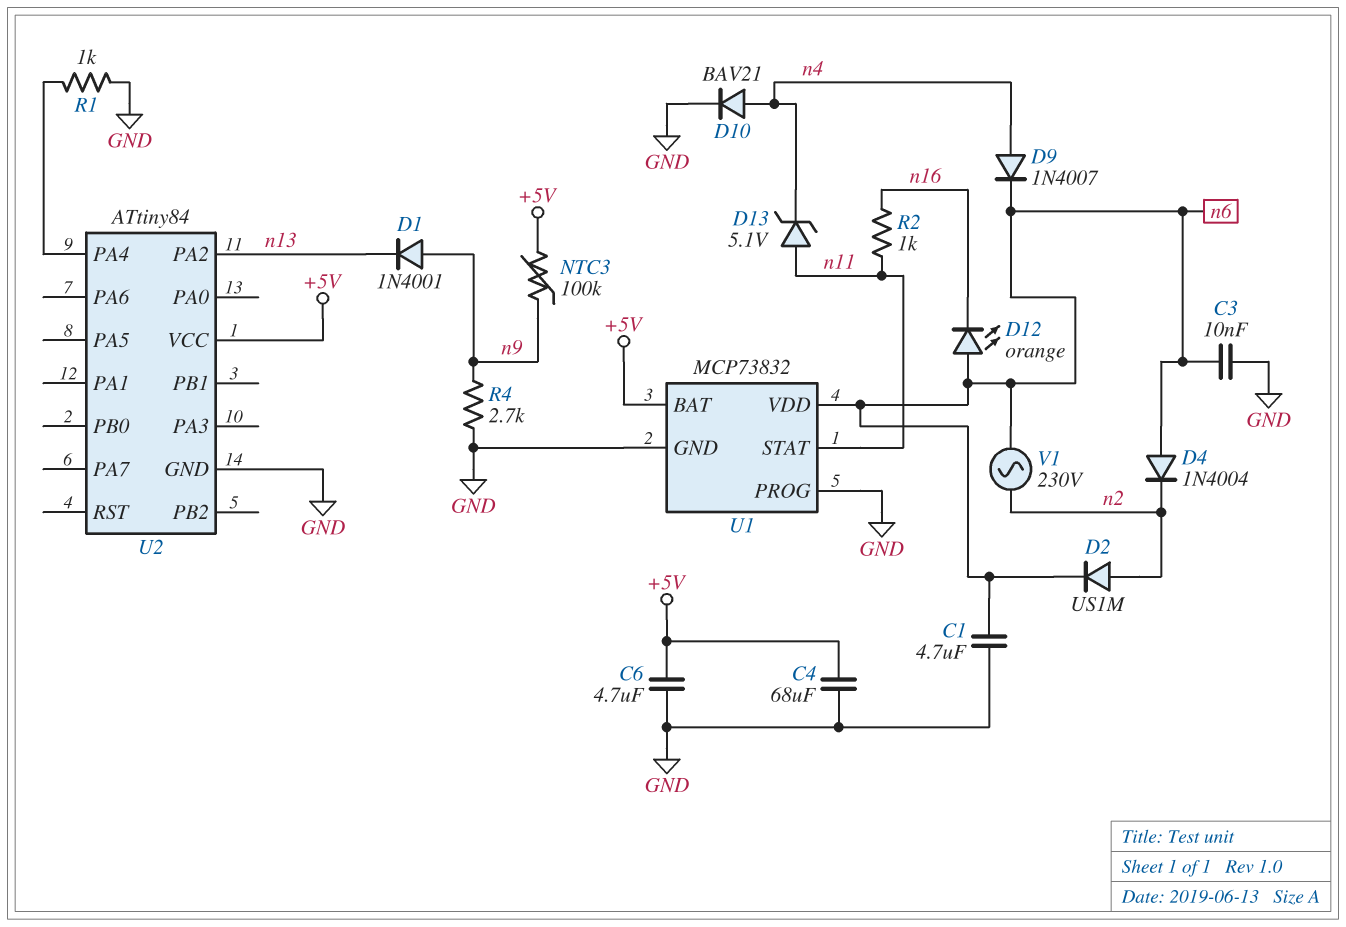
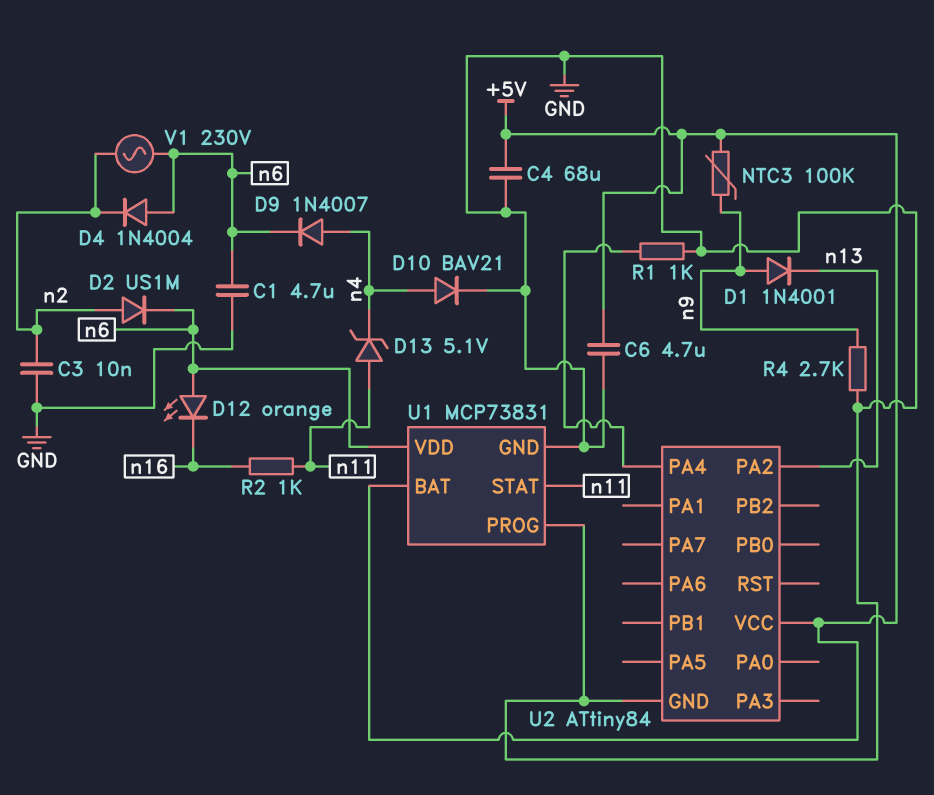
C3: 10nF (GND, n6) -> 10nF (GND, n2)
U1: MCP73832 -> MCP73831

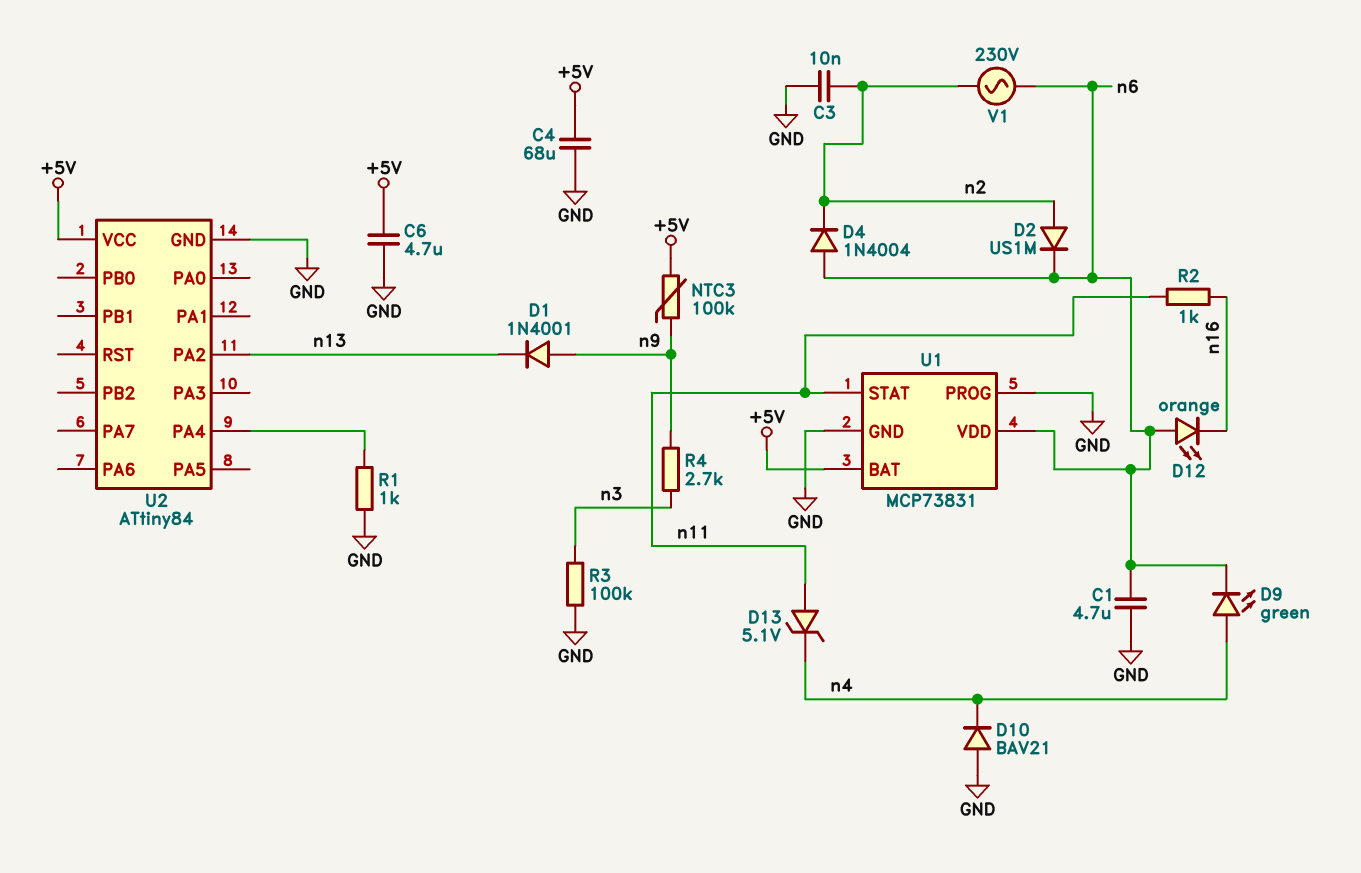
D9: diode 1N4007 (A n4, K n6) -> LED green (A n4, K n6)
D10: diode BAV21 (A n4, K GND) -> diode BAV21 (A GND, K n4)
R3: none -> 100k (GND, n3)
R4: 2.7k (GND, n9) -> 2.7k (n3, n9)

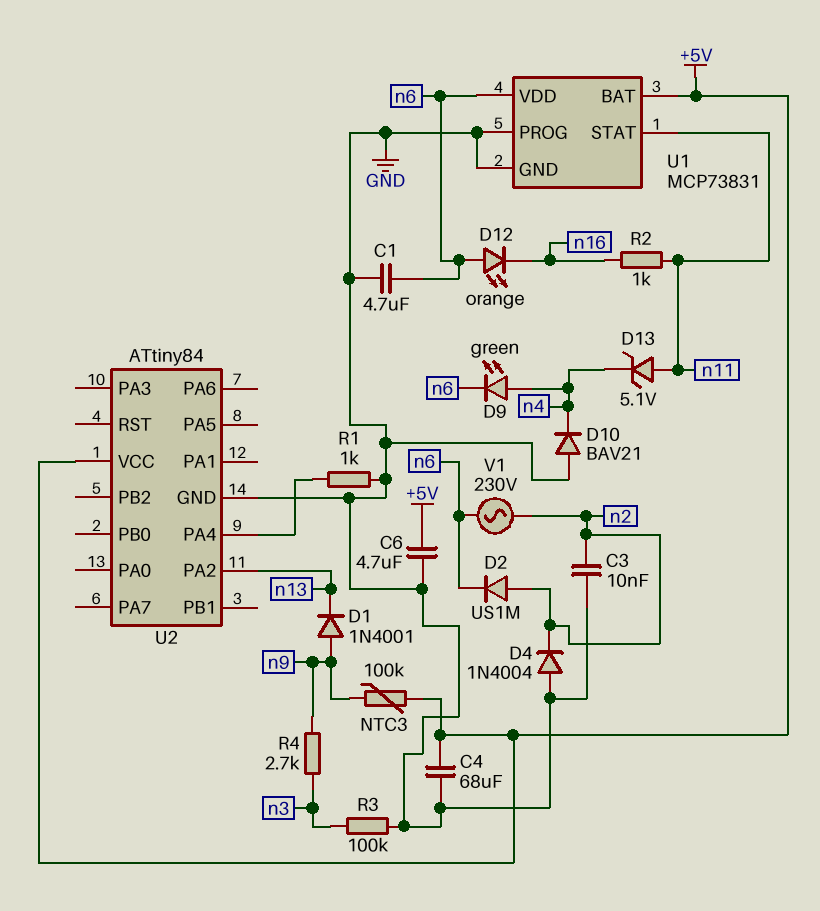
D4: diode 1N4004 (A n6, K n2) -> diode 1N4004 (A GND, K n2)

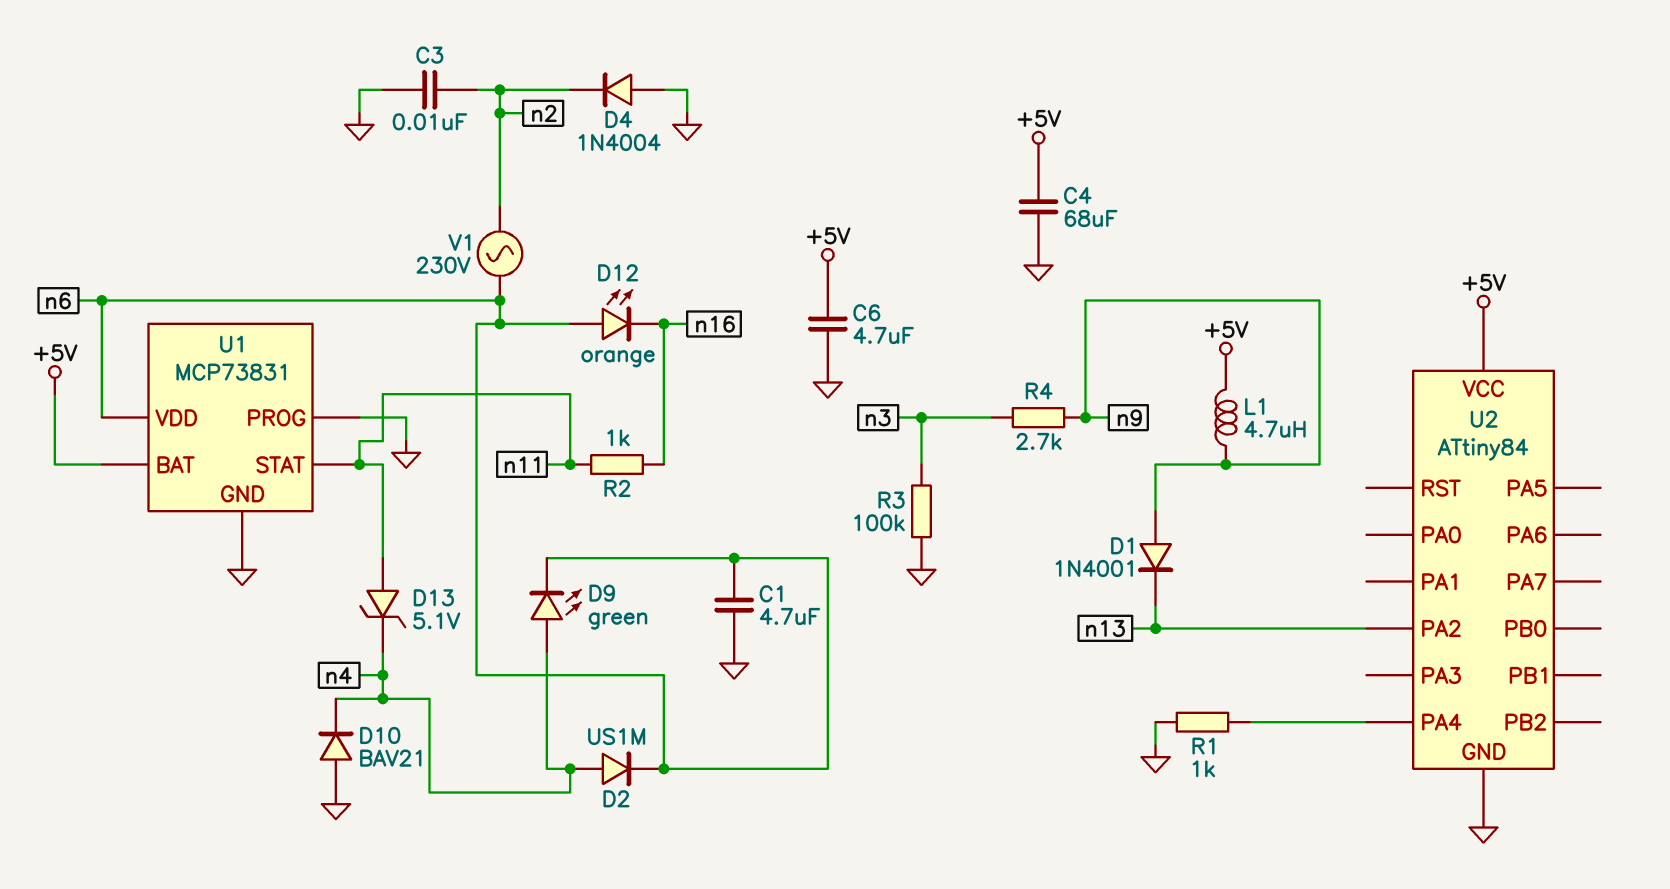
D2: diode US1M (A n2, K n6) -> diode US1M (A n4, K n6)
L1: none -> 4.7uH (+5V, n9)
NTC3: 100k (+5V, n9) -> none

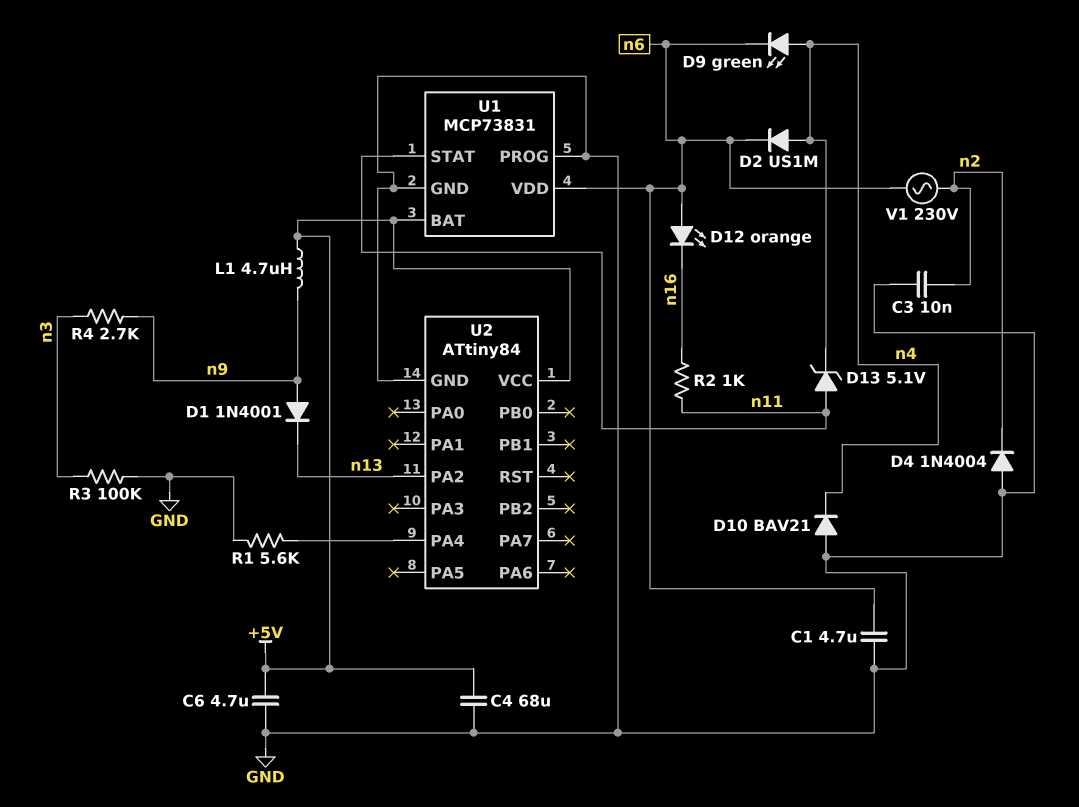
R1: 1k (GND, U2/PA4) -> 5.6k (GND, U2/PA4)

